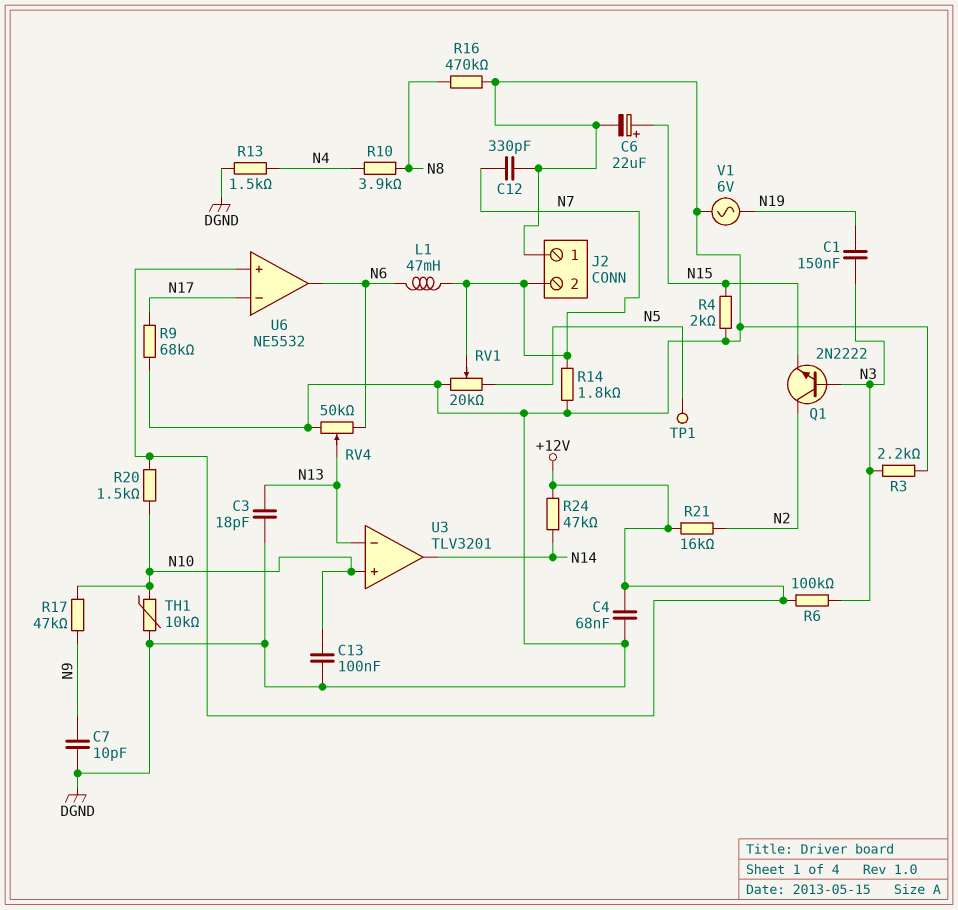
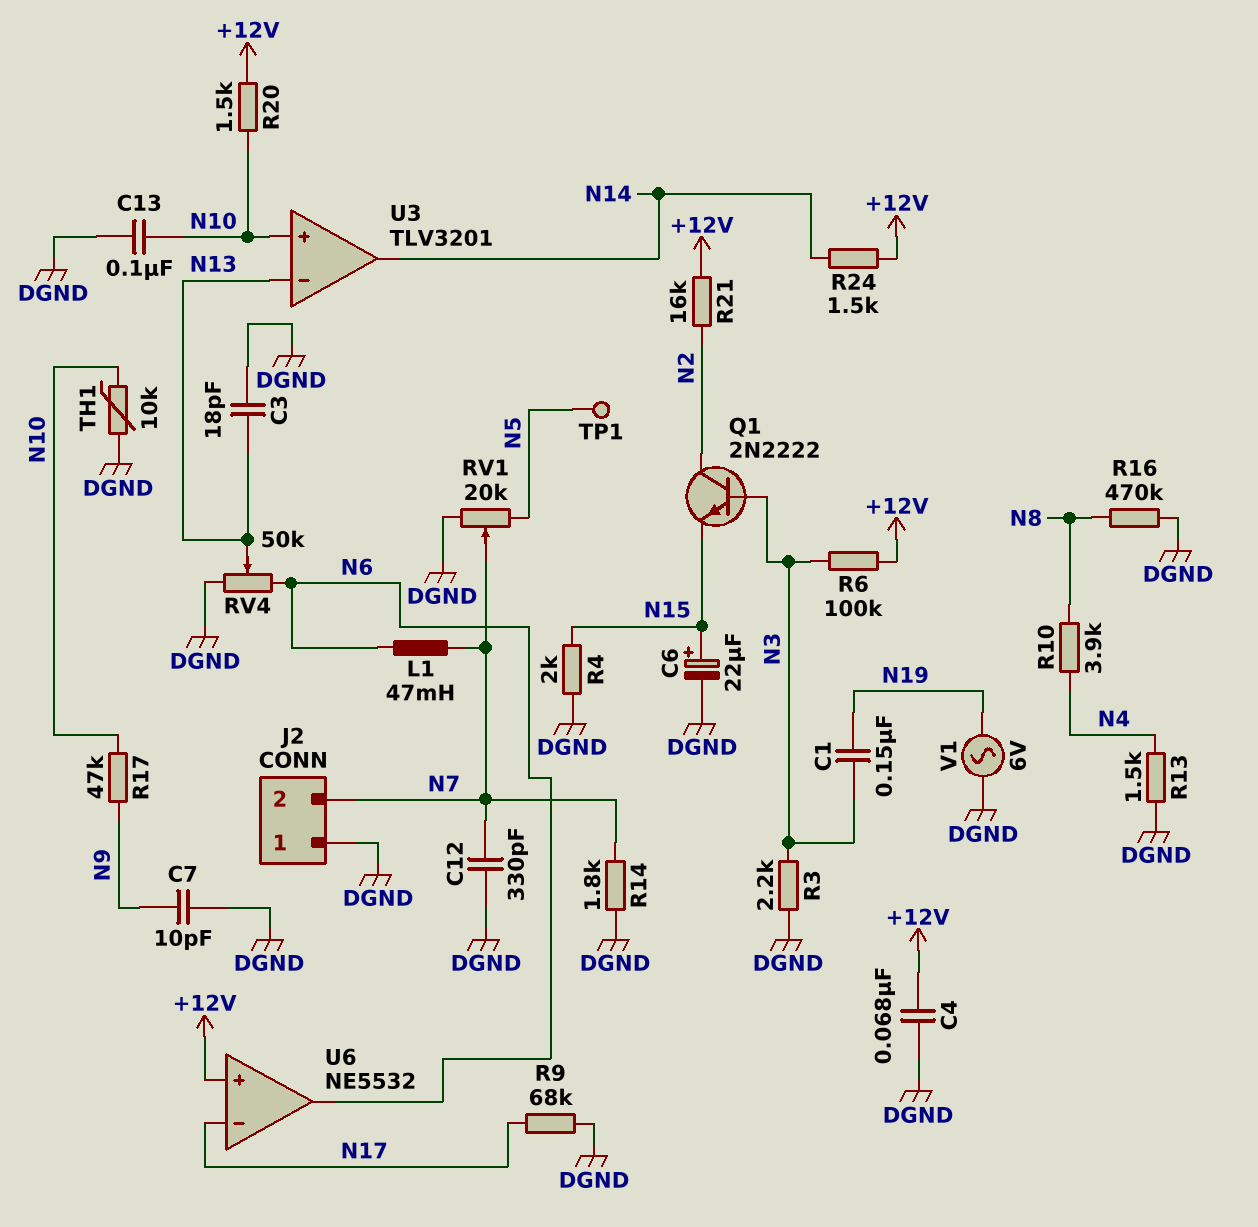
R24: 47k (+12V, N14) -> 1.5k (+12V, N14)

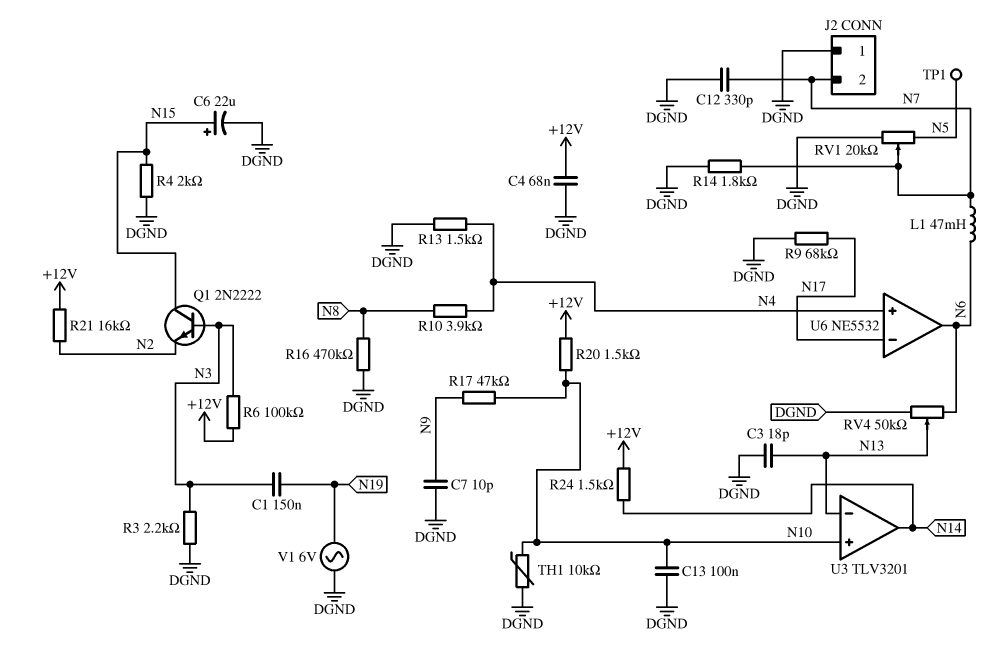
Q1: NPN 2N2222 (B N3, C N2, E N15) -> NPN 2N2222 (B N3, C N15, E N2)
U6 pin in+: +12V -> N4

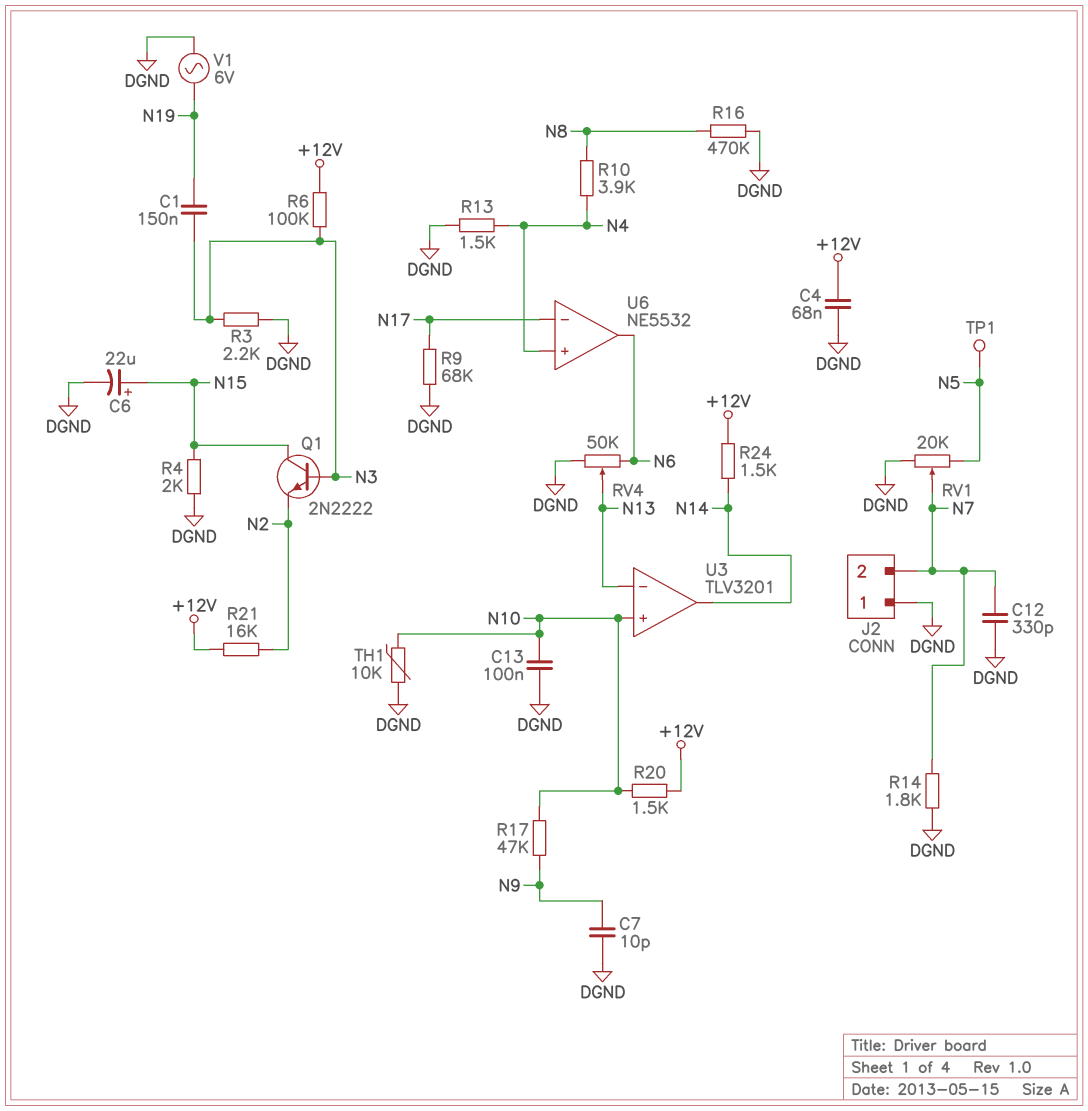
C3: 18pF (DGND, N13) -> none
L1: 47mH (N6, N7) -> none

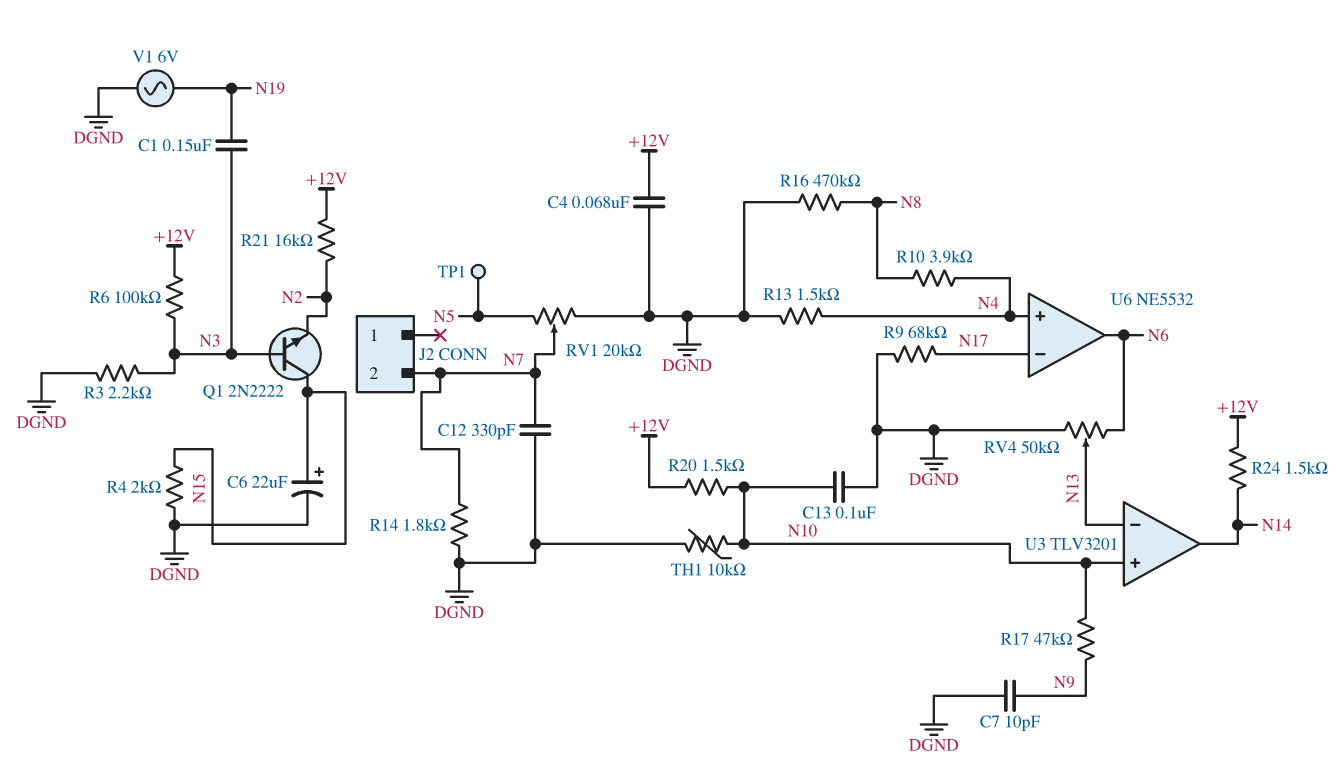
J2 pin 1: DGND -> none

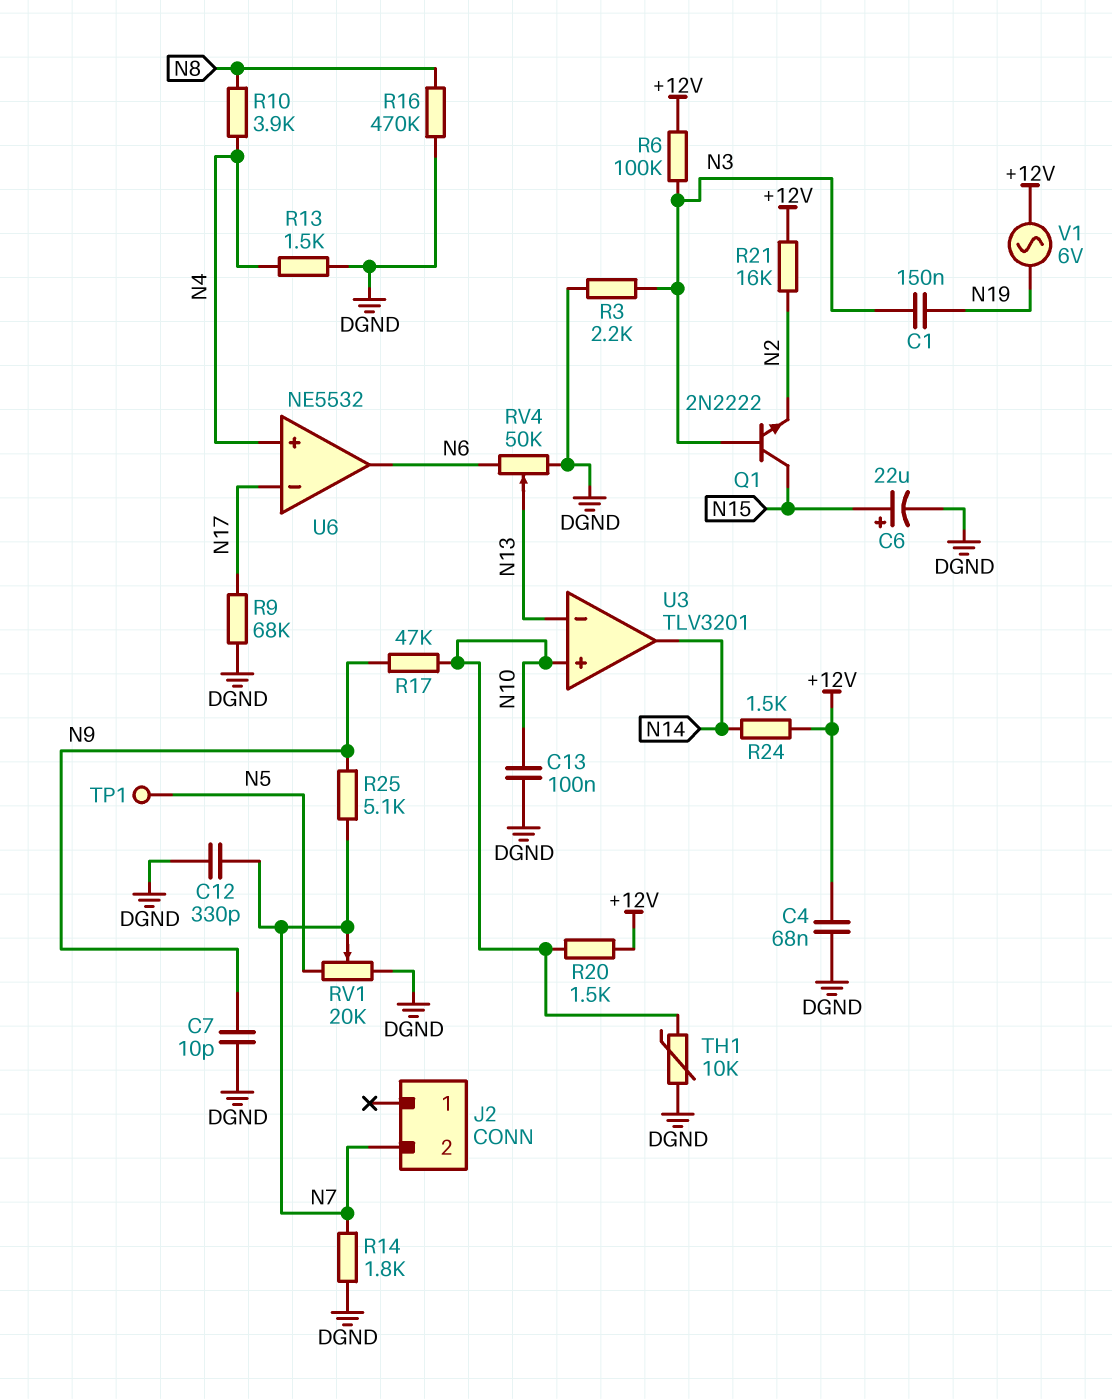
R4: 2k (DGND, N15) -> none
R25: none -> 5.1k (N7, N9)
V1: AC 6V (DGND, N19) -> AC 6V (+12V, N19)

